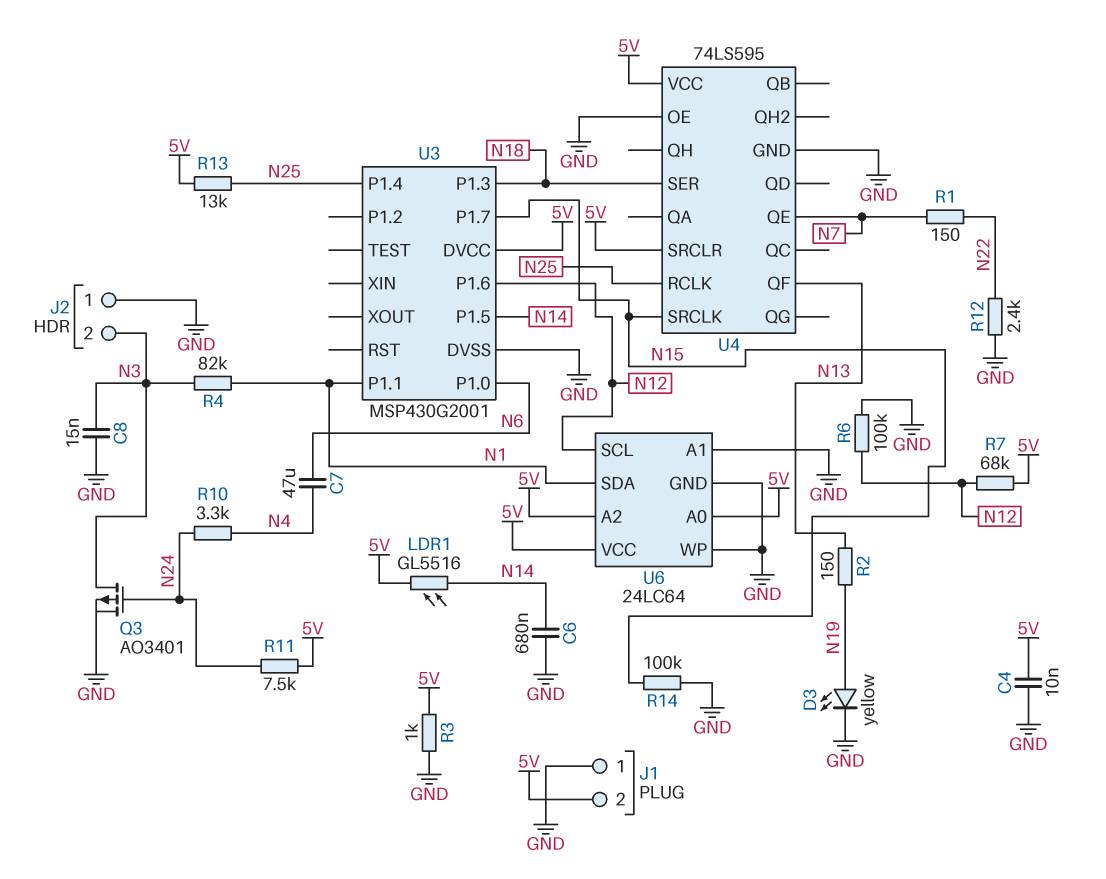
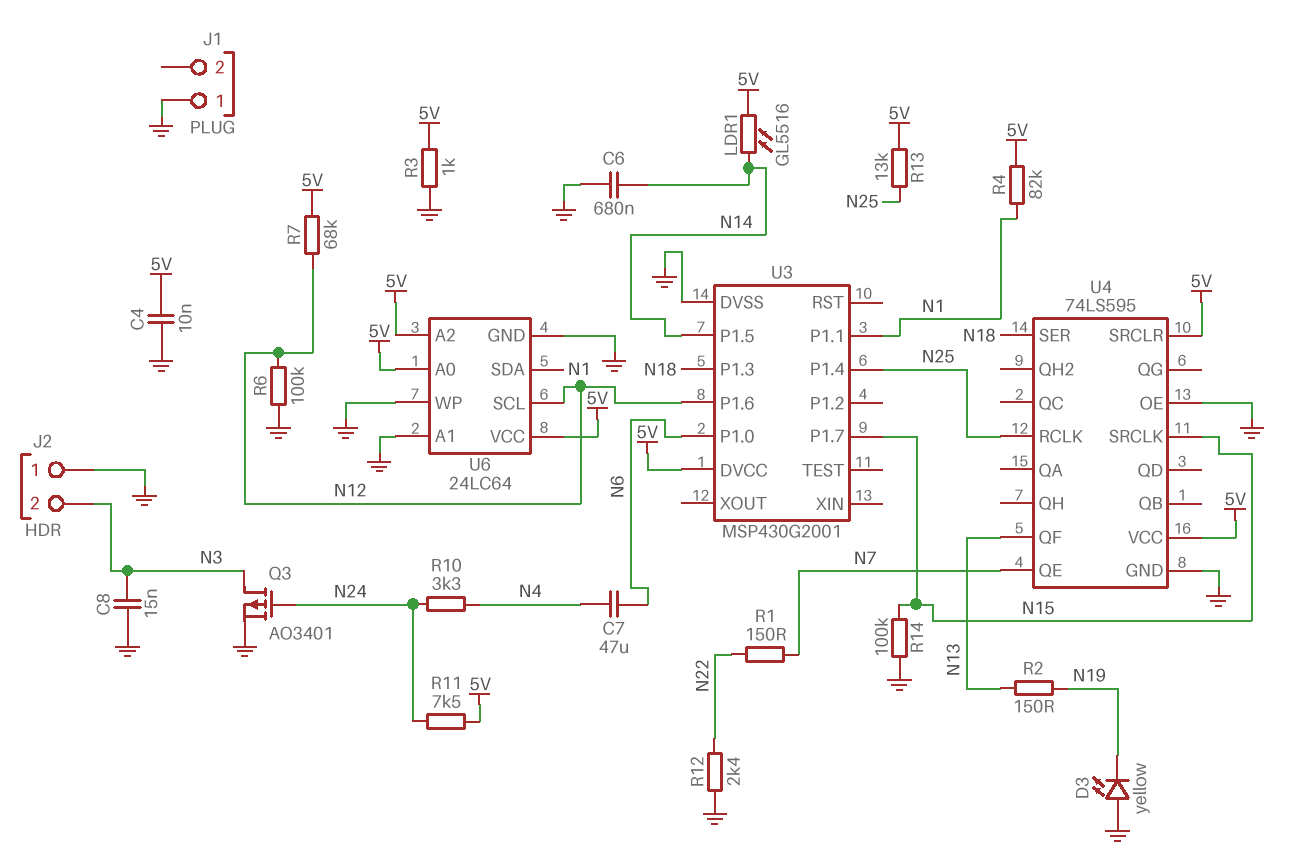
D3: LED yellow (A N19, K GND) -> LED yellow (A GND, K N19)
J1 pin 2: 5V -> none
R4: 82k (N1, N3) -> 82k (5V, N1)

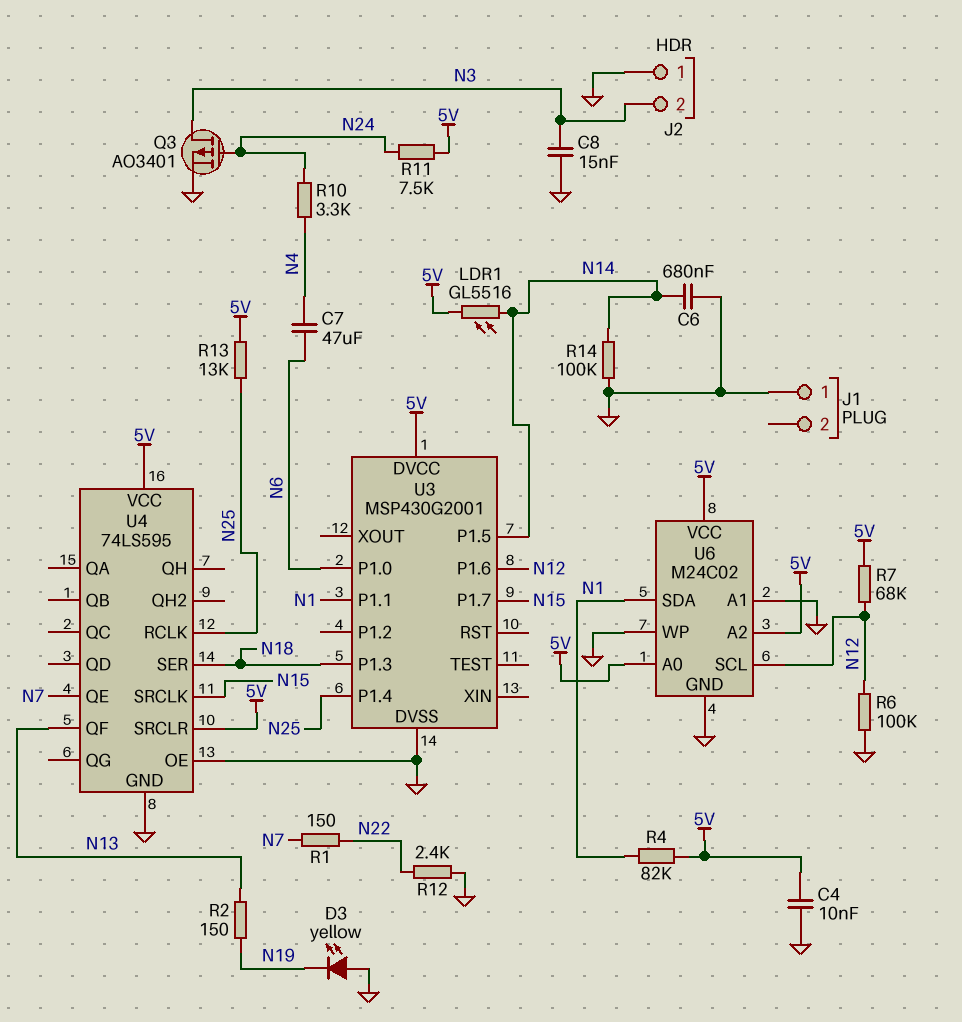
R3: 1k (5V, GND) -> none
R14: 100k (GND, N15) -> 100k (GND, N14)
U6: 24LC64 -> M24C02

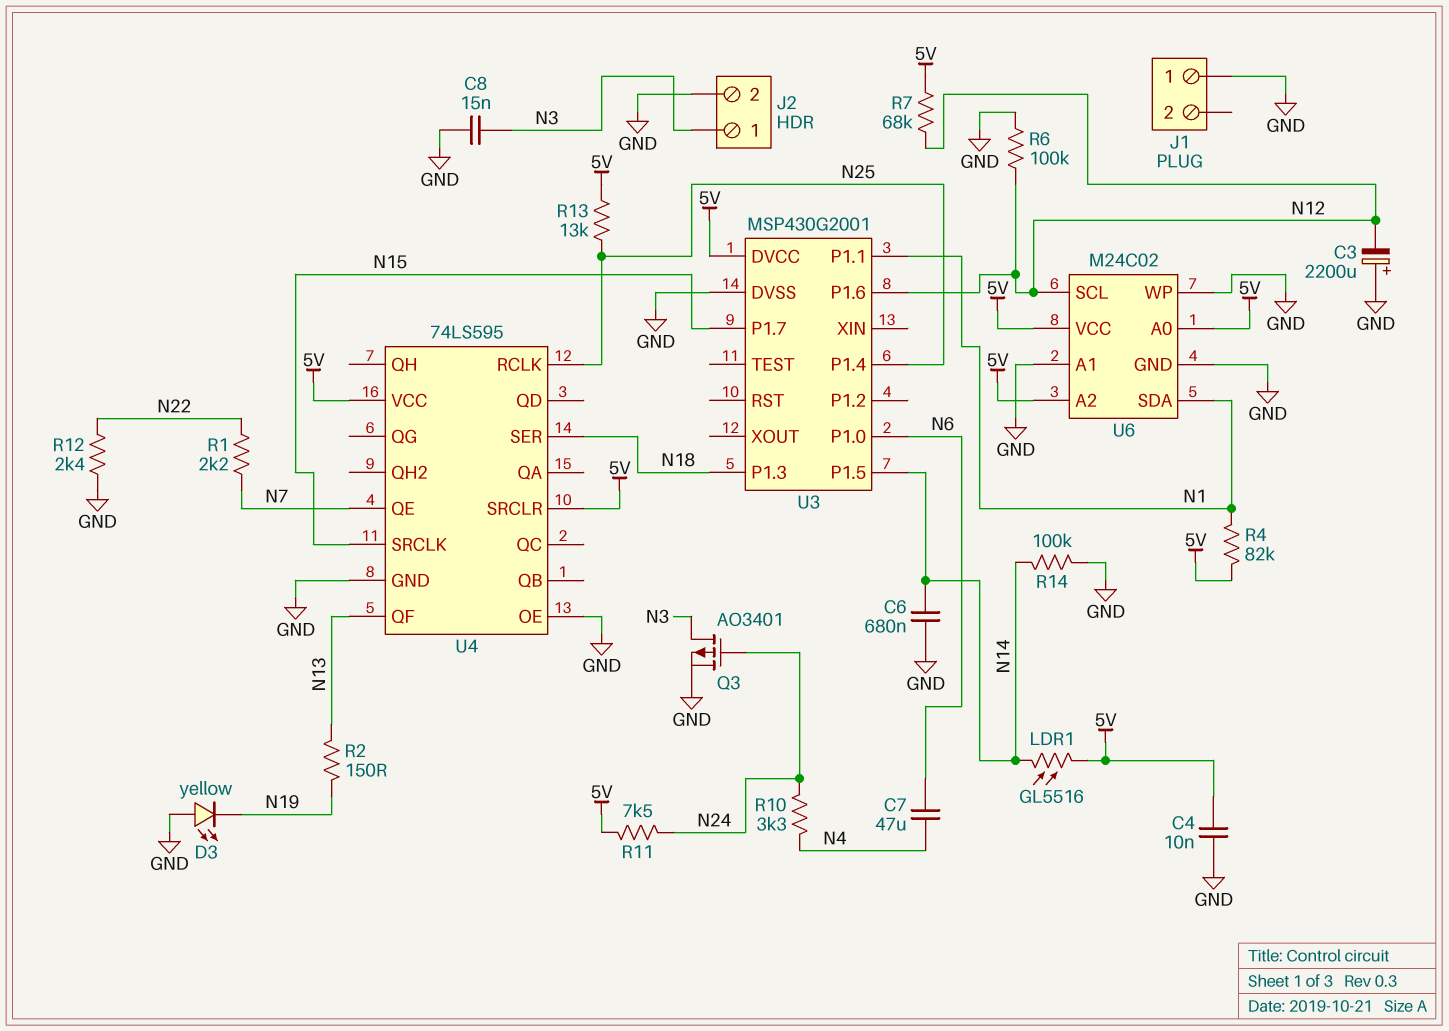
C3: none -> 2200uF (plus GND, minus N12)
J2 pin 1: GND -> N3
J2 pin 2: N3 -> GND
R1: 150 (N7, N22) -> 2.2k (N7, N22)

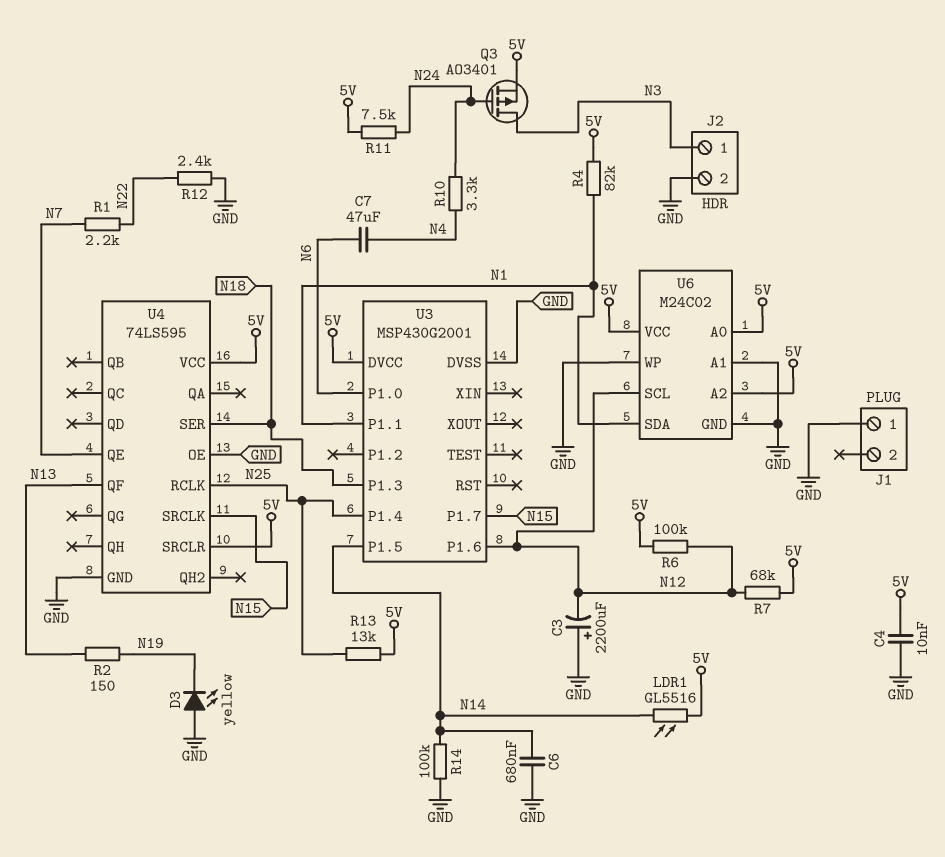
C8: 15nF (GND, N3) -> none
Q3: PMOS AO3401 (G N24, D N3, S GND) -> PMOS AO3401 (G N24, D N3, S 5V)
R6: 100k (GND, N12) -> 100k (5V, N12)

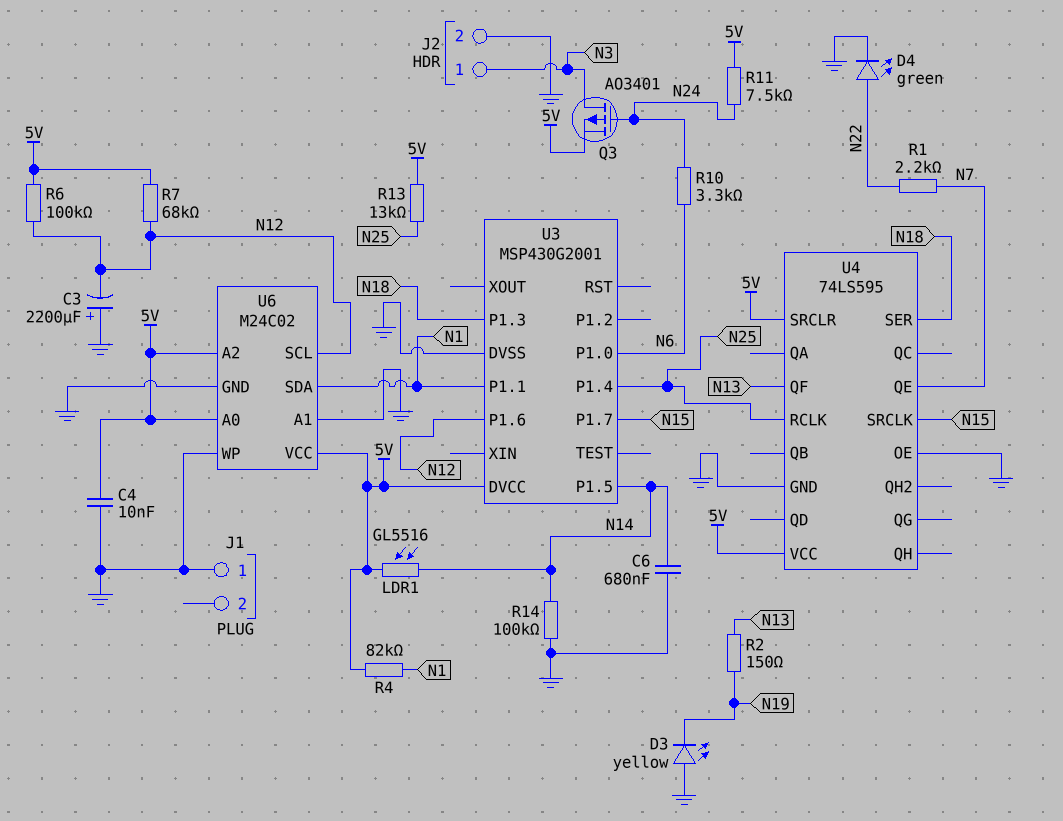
C7: 47uF (N4, N6) -> none
D4: none -> LED green (A N22, K GND)
R10: 3.3k (N4, N24) -> 3.3k (N6, N24)
R12: 2.4k (GND, N22) -> none

